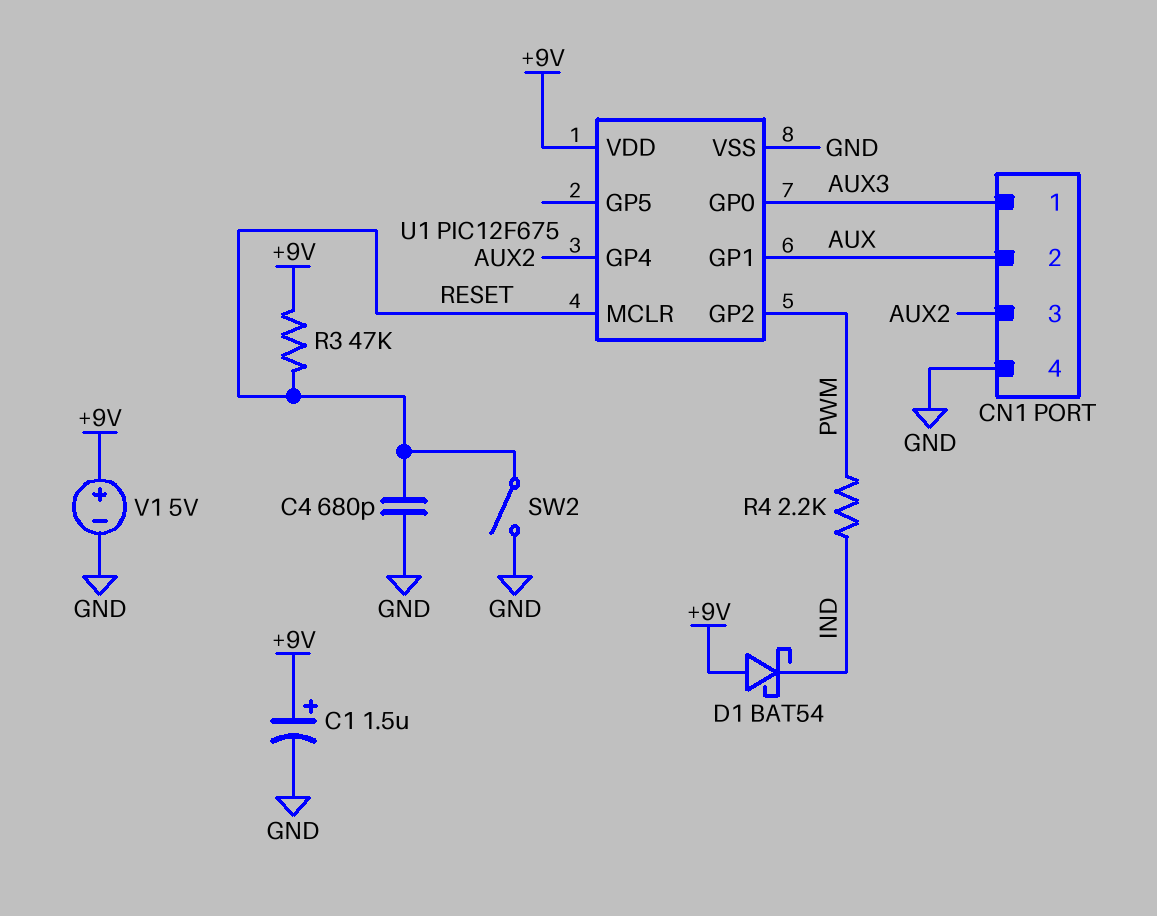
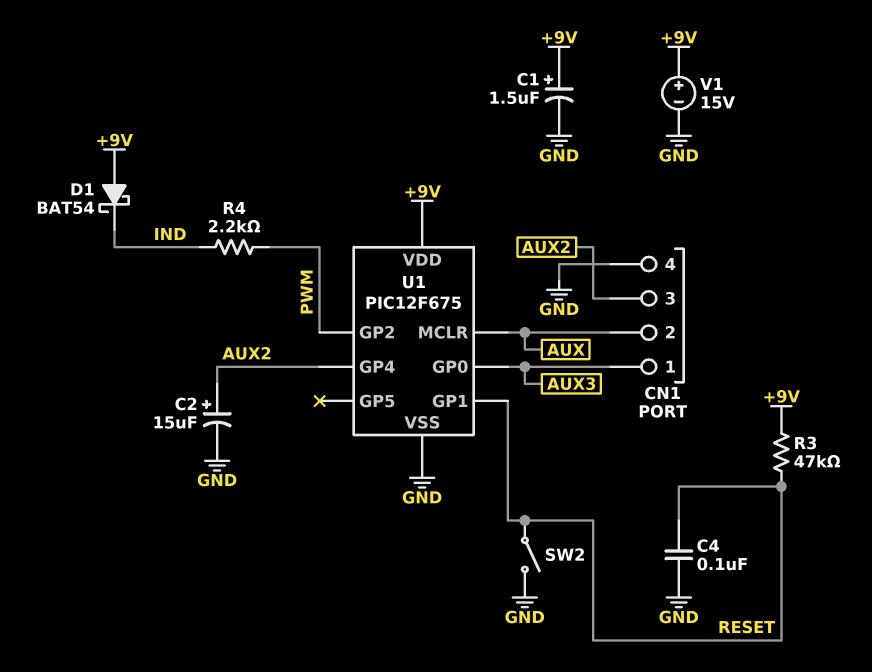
C2: none -> 15uF (plus AUX2, minus GND)
C4: 680pF (GND, RESET) -> 100nF (GND, RESET)
U1 pin GP1: AUX -> RESET
U1 pin MCLR: RESET -> AUX
V1: 5V (plus +9V, minus GND) -> 15V (plus +9V, minus GND)

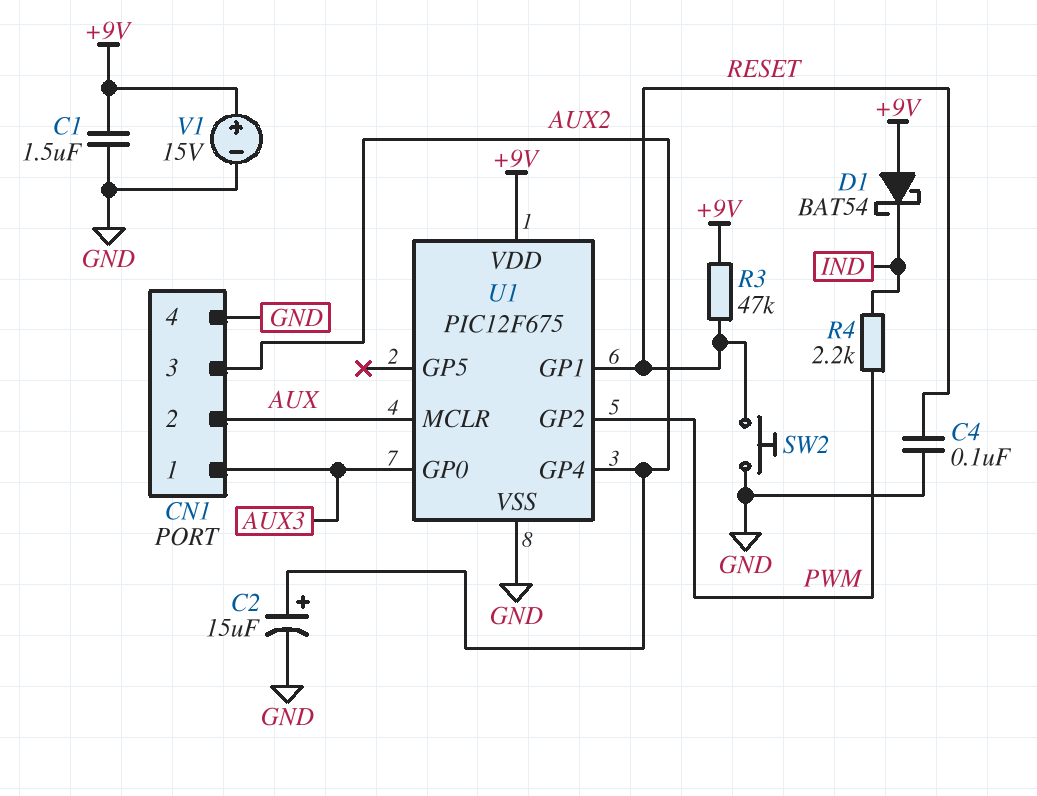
C1: 1.5uF (plus +9V, minus GND) -> 1.5uF (+9V, GND)
SW2: switch (GND, RESET) -> button (GND, RESET)

